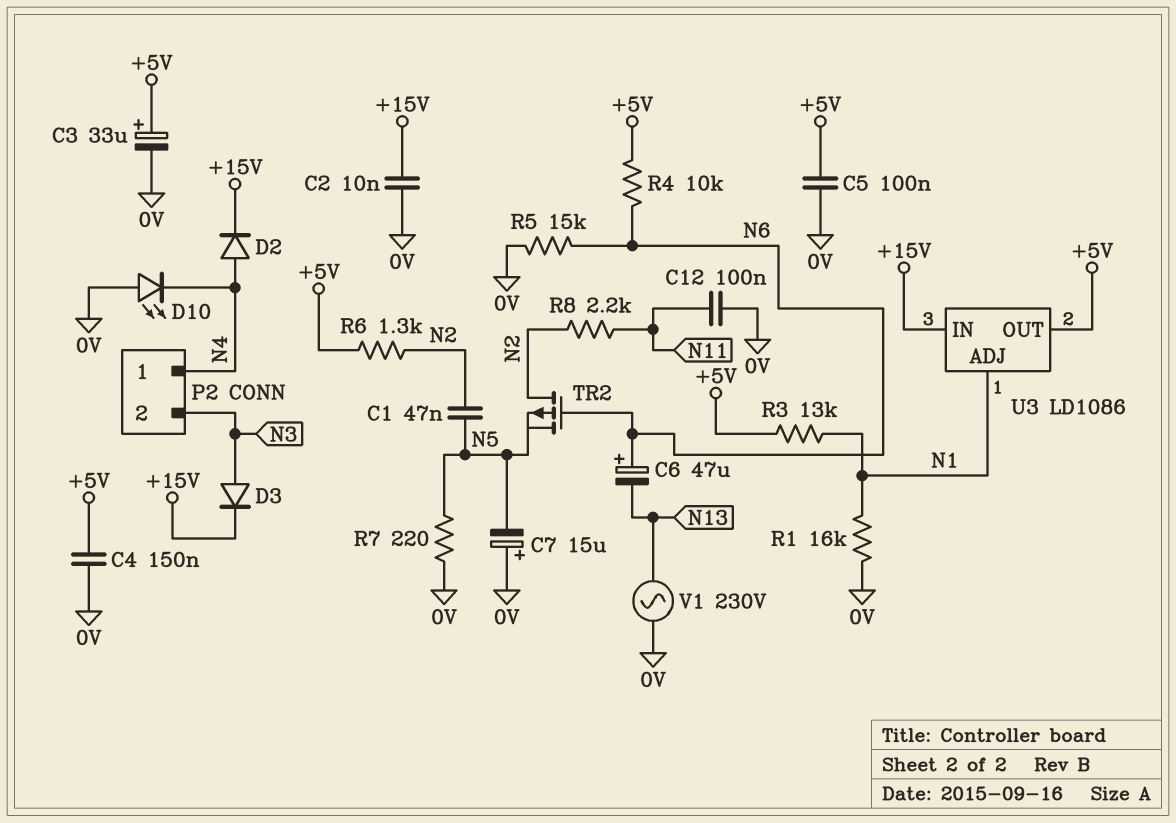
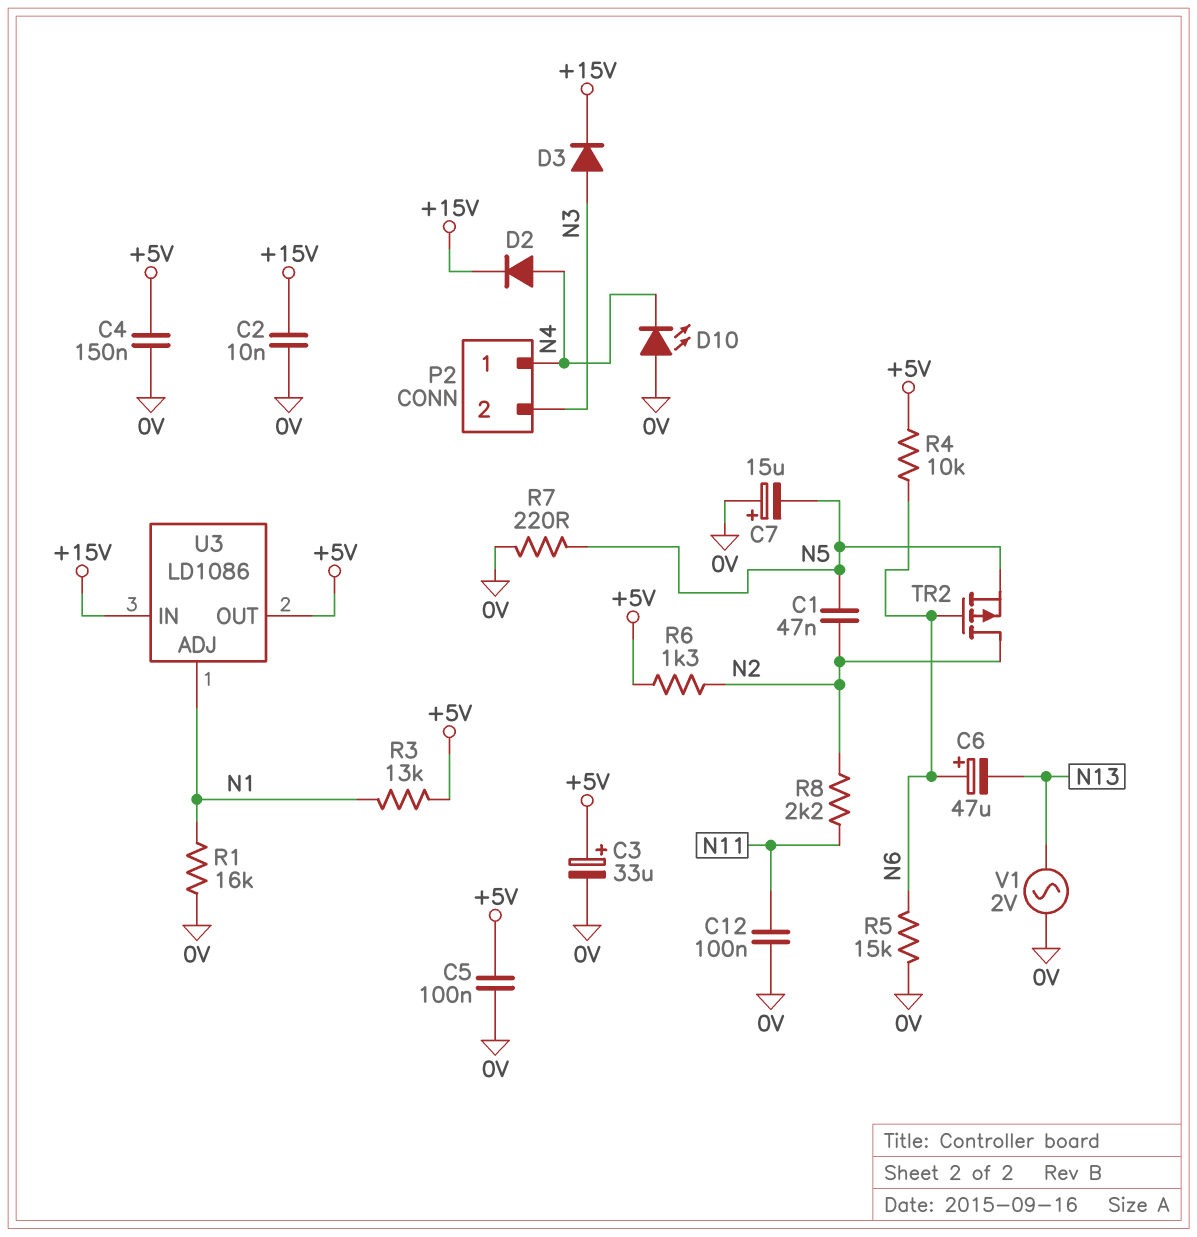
V1: AC 230V (0V, N13) -> AC 2V (0V, N13)

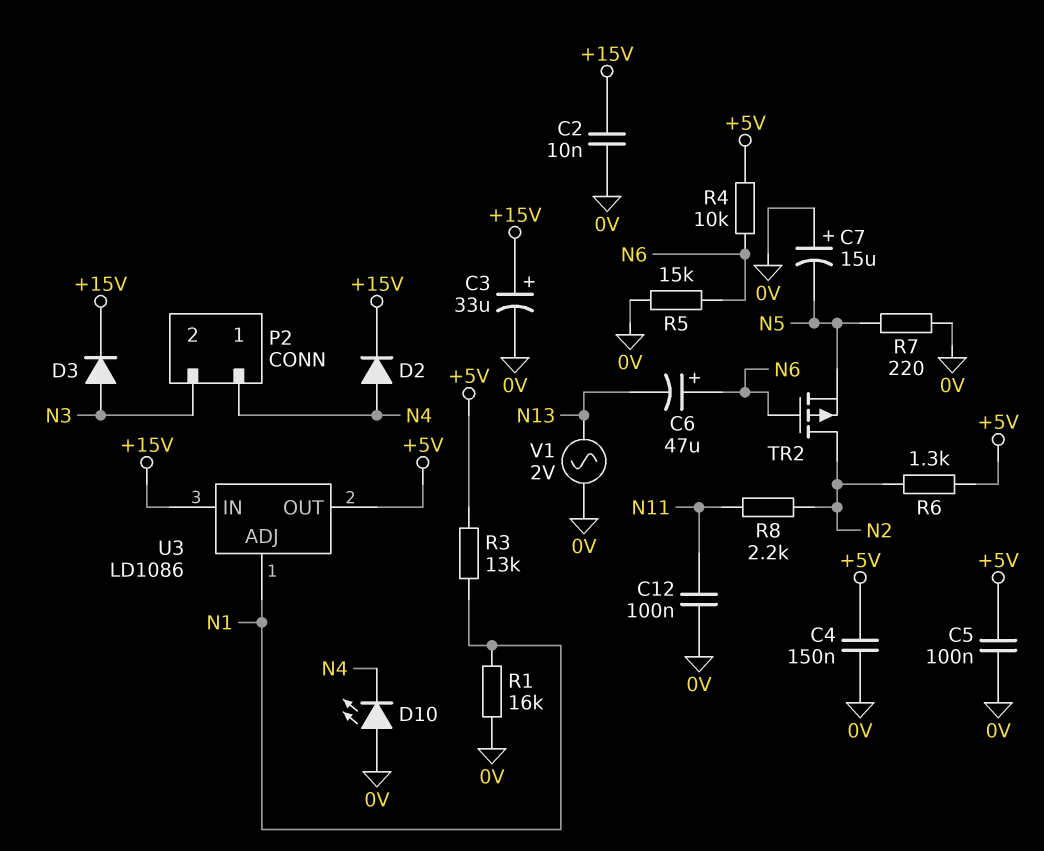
C1: 47nF (N2, N5) -> none
C3: 33uF (plus +5V, minus 0V) -> 33uF (plus +15V, minus 0V)

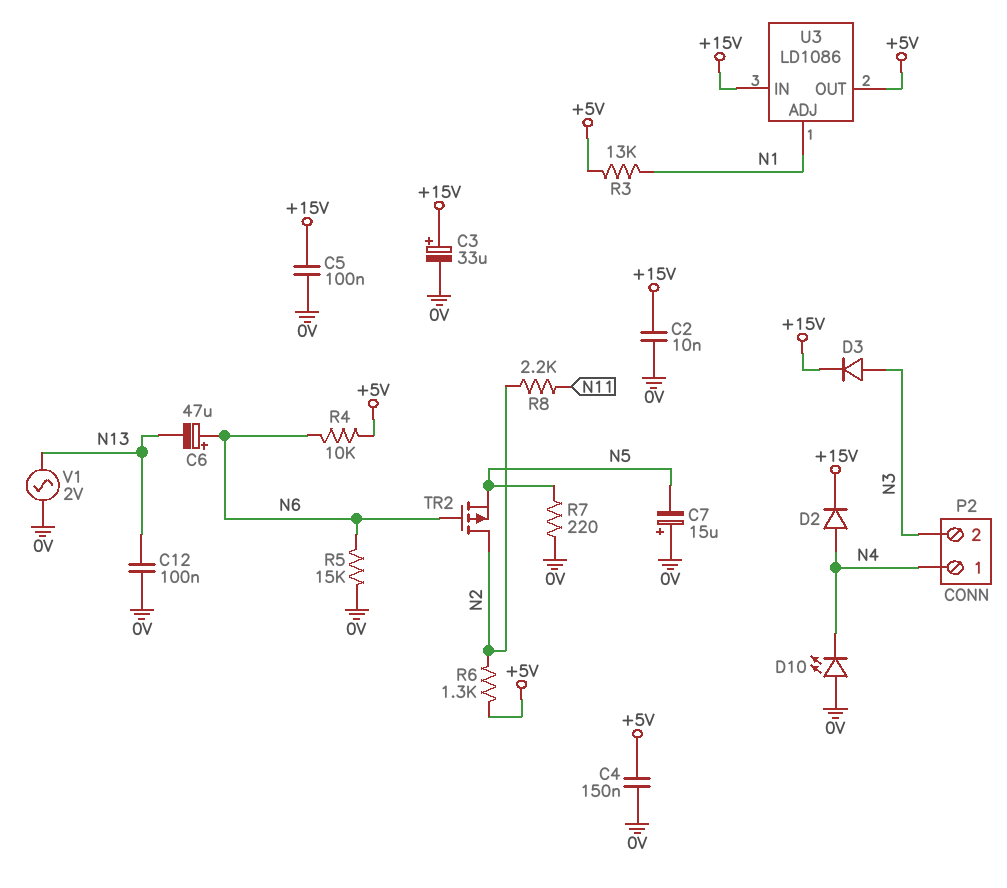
C5: 100nF (+5V, 0V) -> 100nF (+15V, 0V)
C12: 100nF (0V, N11) -> 100nF (0V, N13)
R1: 16k (0V, N1) -> none

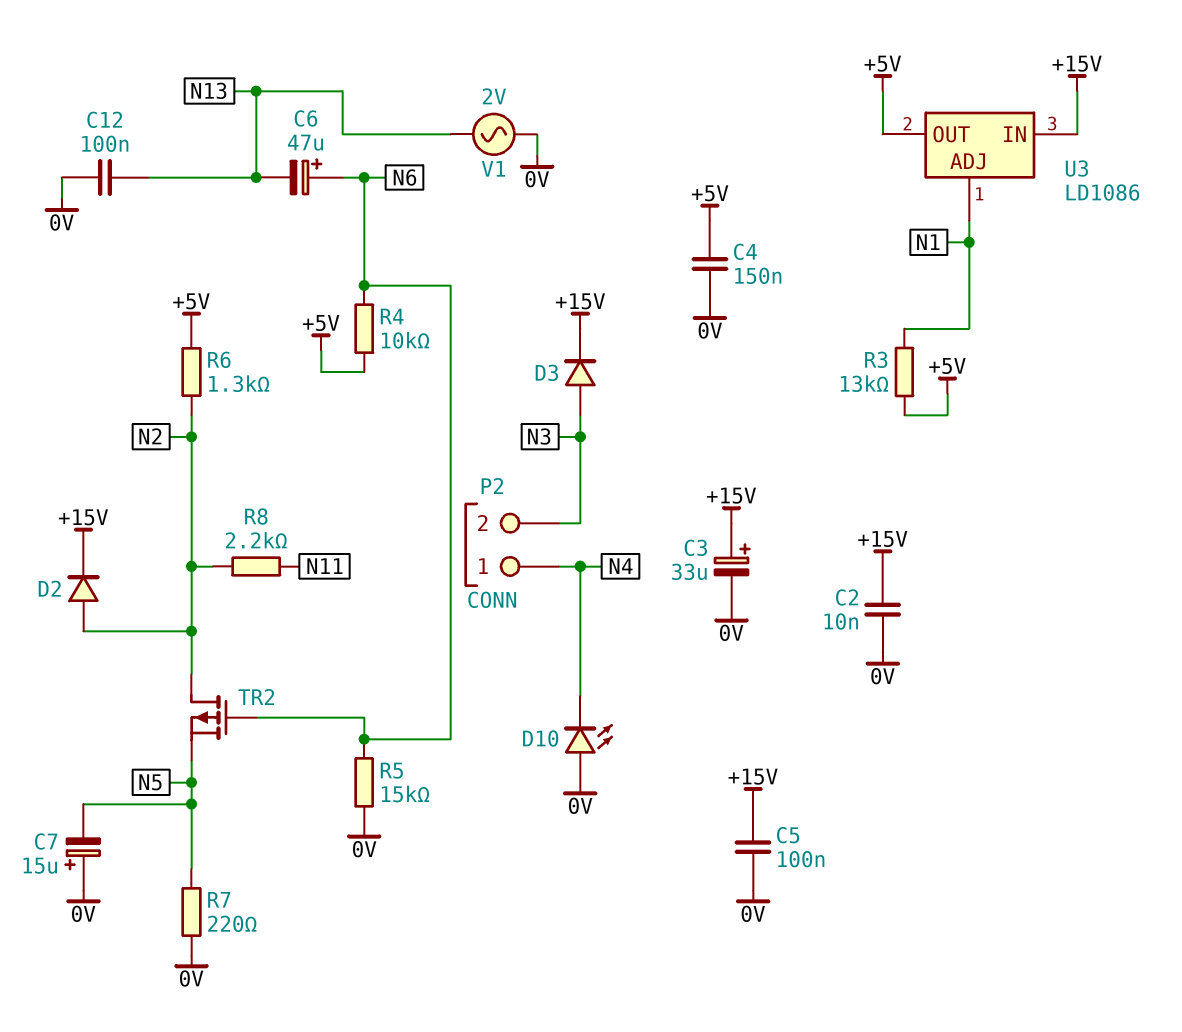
D2: diode (A N4, K +15V) -> diode (A N2, K +15V)

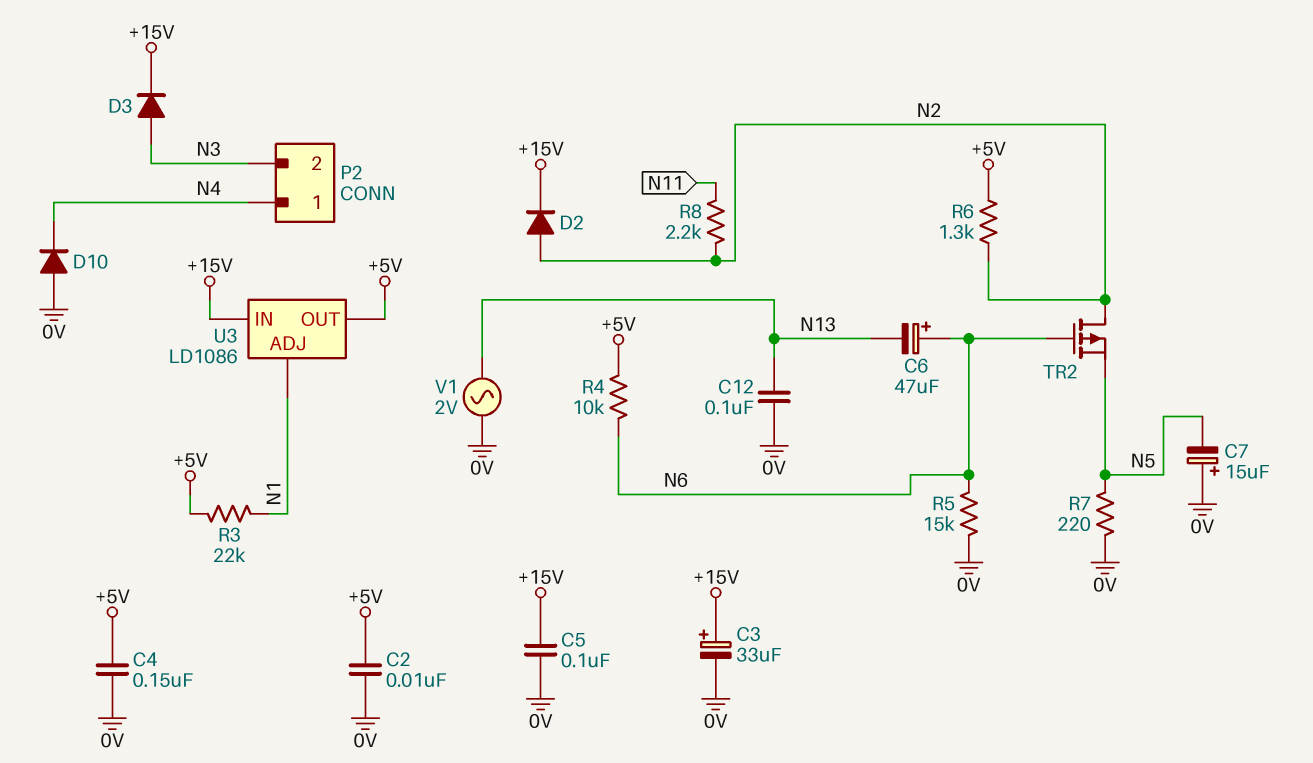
C2: 10nF (+15V, 0V) -> 10nF (+5V, 0V)
D10: LED (A 0V, K N4) -> diode (A 0V, K N4)
R3: 13k (+5V, N1) -> 22k (+5V, N1)

